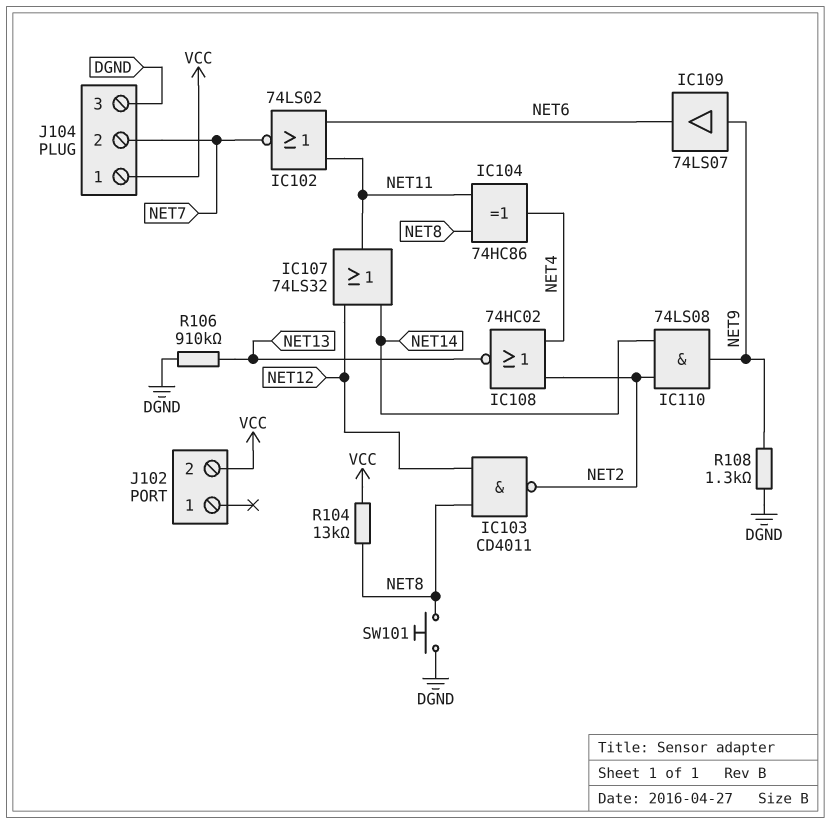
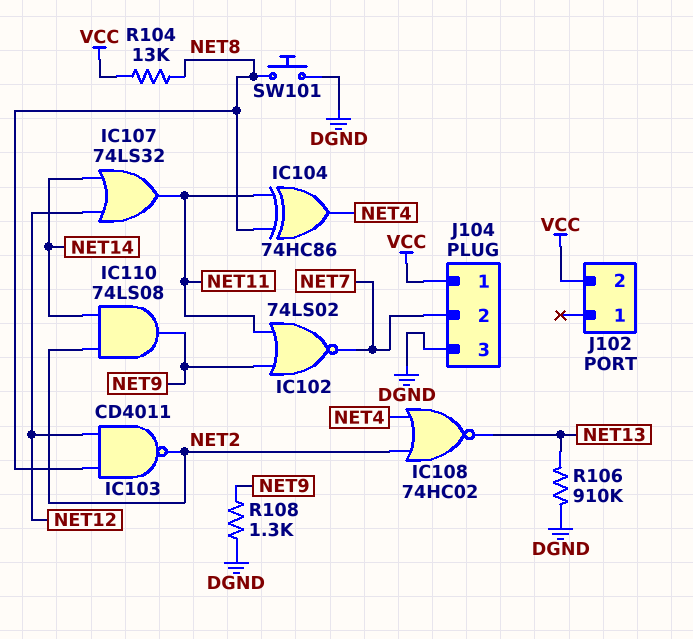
IC102: NOR 74LS02 (in NET6, in NET11, out NET7) -> NOR 74LS02 (in NET9, in NET11, out NET7)
IC109: buffer 74LS07 (in NET9, out NET6) -> none

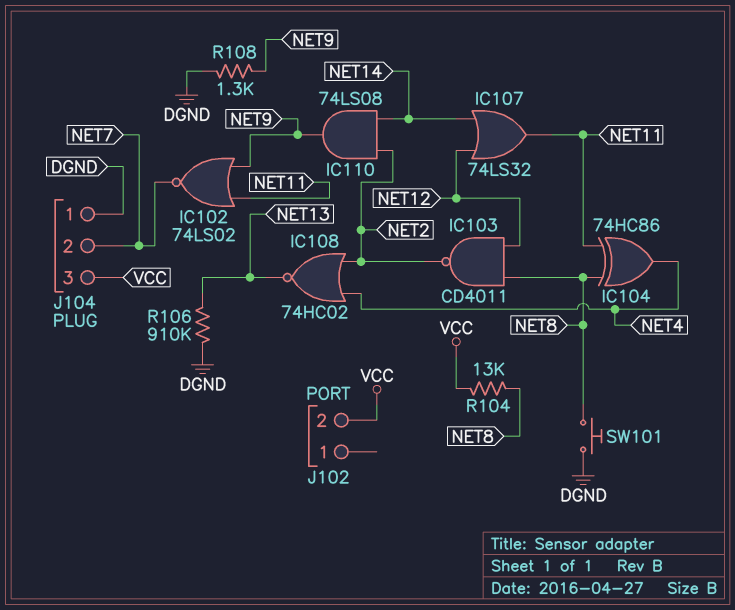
J104 pin 1: VCC -> DGND
J104 pin 3: DGND -> VCC

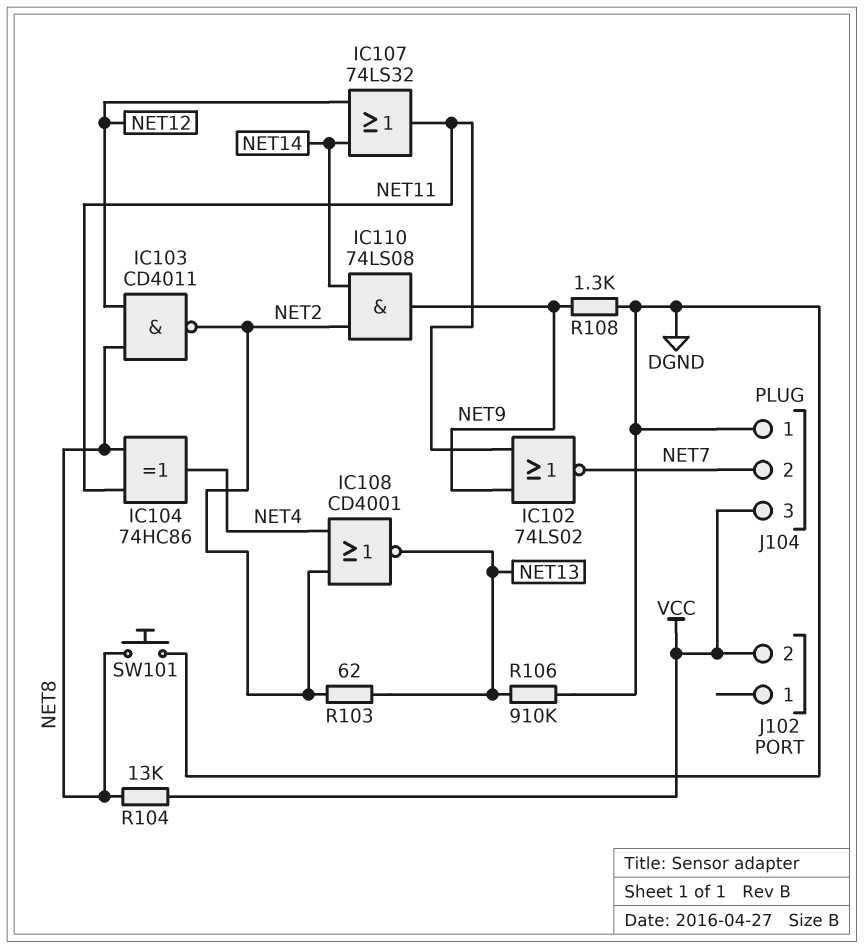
IC108: NOR 74HC02 (in NET2, in NET4, out NET13) -> NOR CD4001 (in NET2, in NET4, out NET13)
R103: none -> 62 (NET2, NET13)

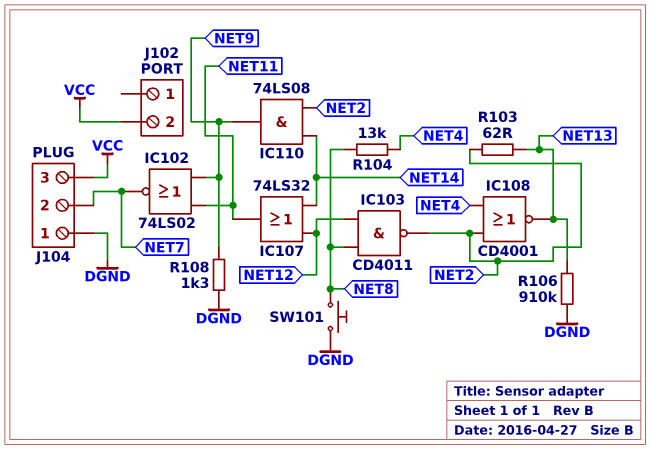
IC104: XOR 74HC86 (in NET8, in NET11, out NET4) -> none
R104: 13k (NET8, VCC) -> 13k (NET4, NET8)

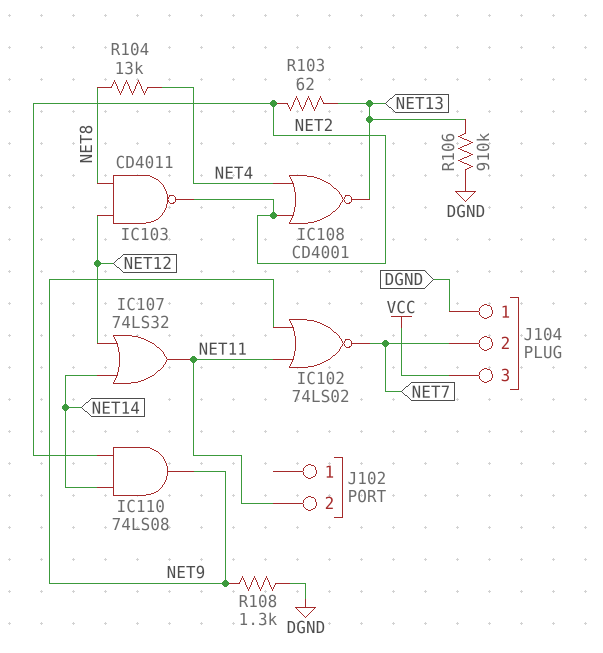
J102 pin 2: VCC -> NET11
SW101: button (DGND, NET8) -> none

